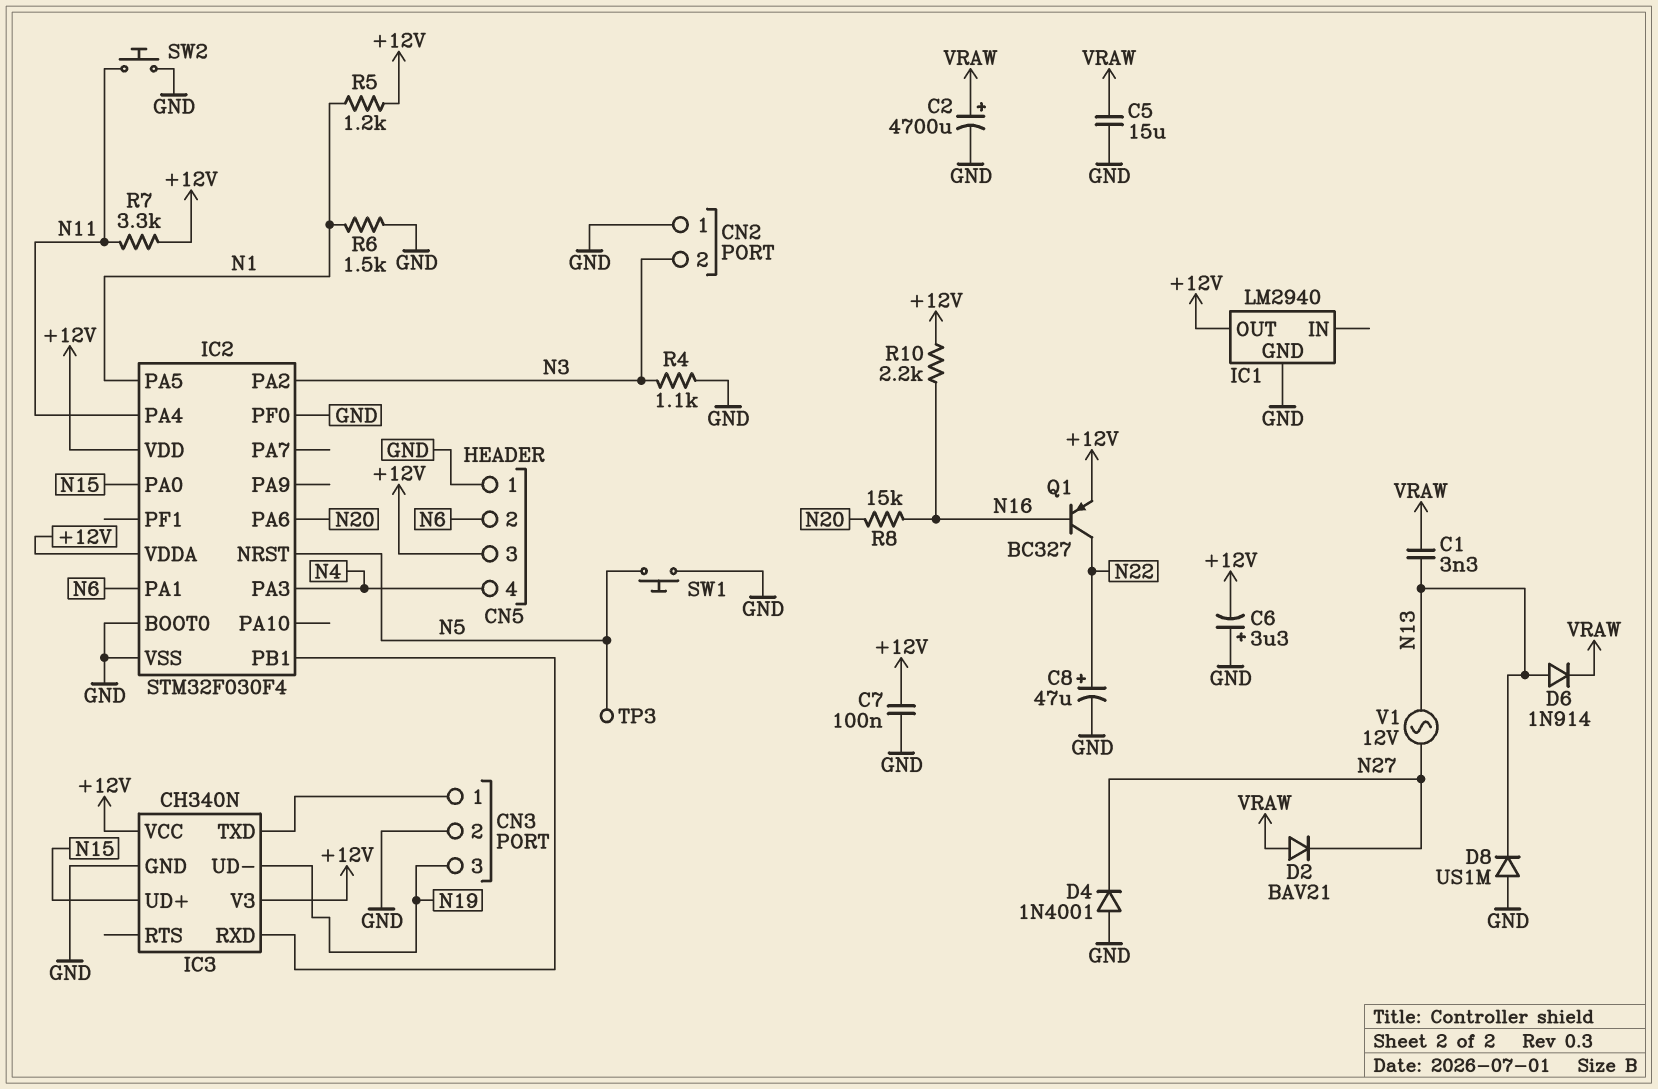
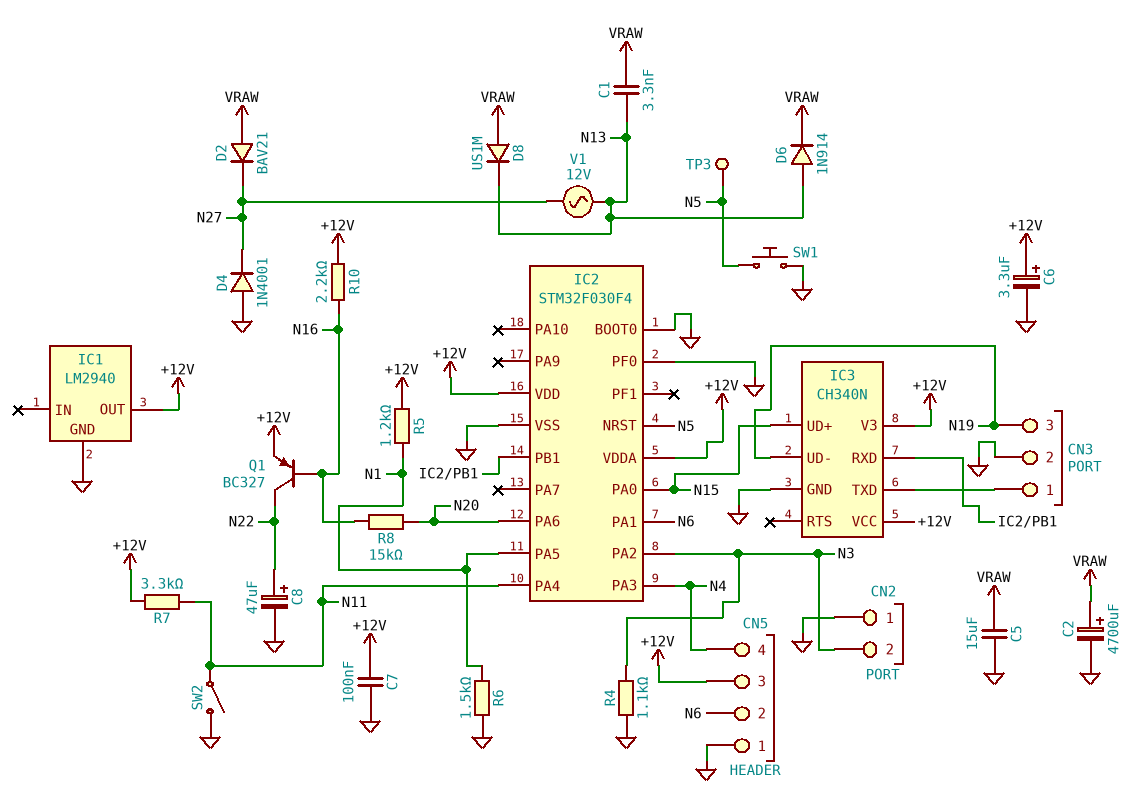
C6: 3.3uF (plus GND, minus +12V) -> 3.3uF (plus +12V, minus GND)
D8: diode US1M (A GND, K N13) -> diode US1M (A VRAW, K N13)
SW2: button (GND, N11) -> switch (GND, N11)

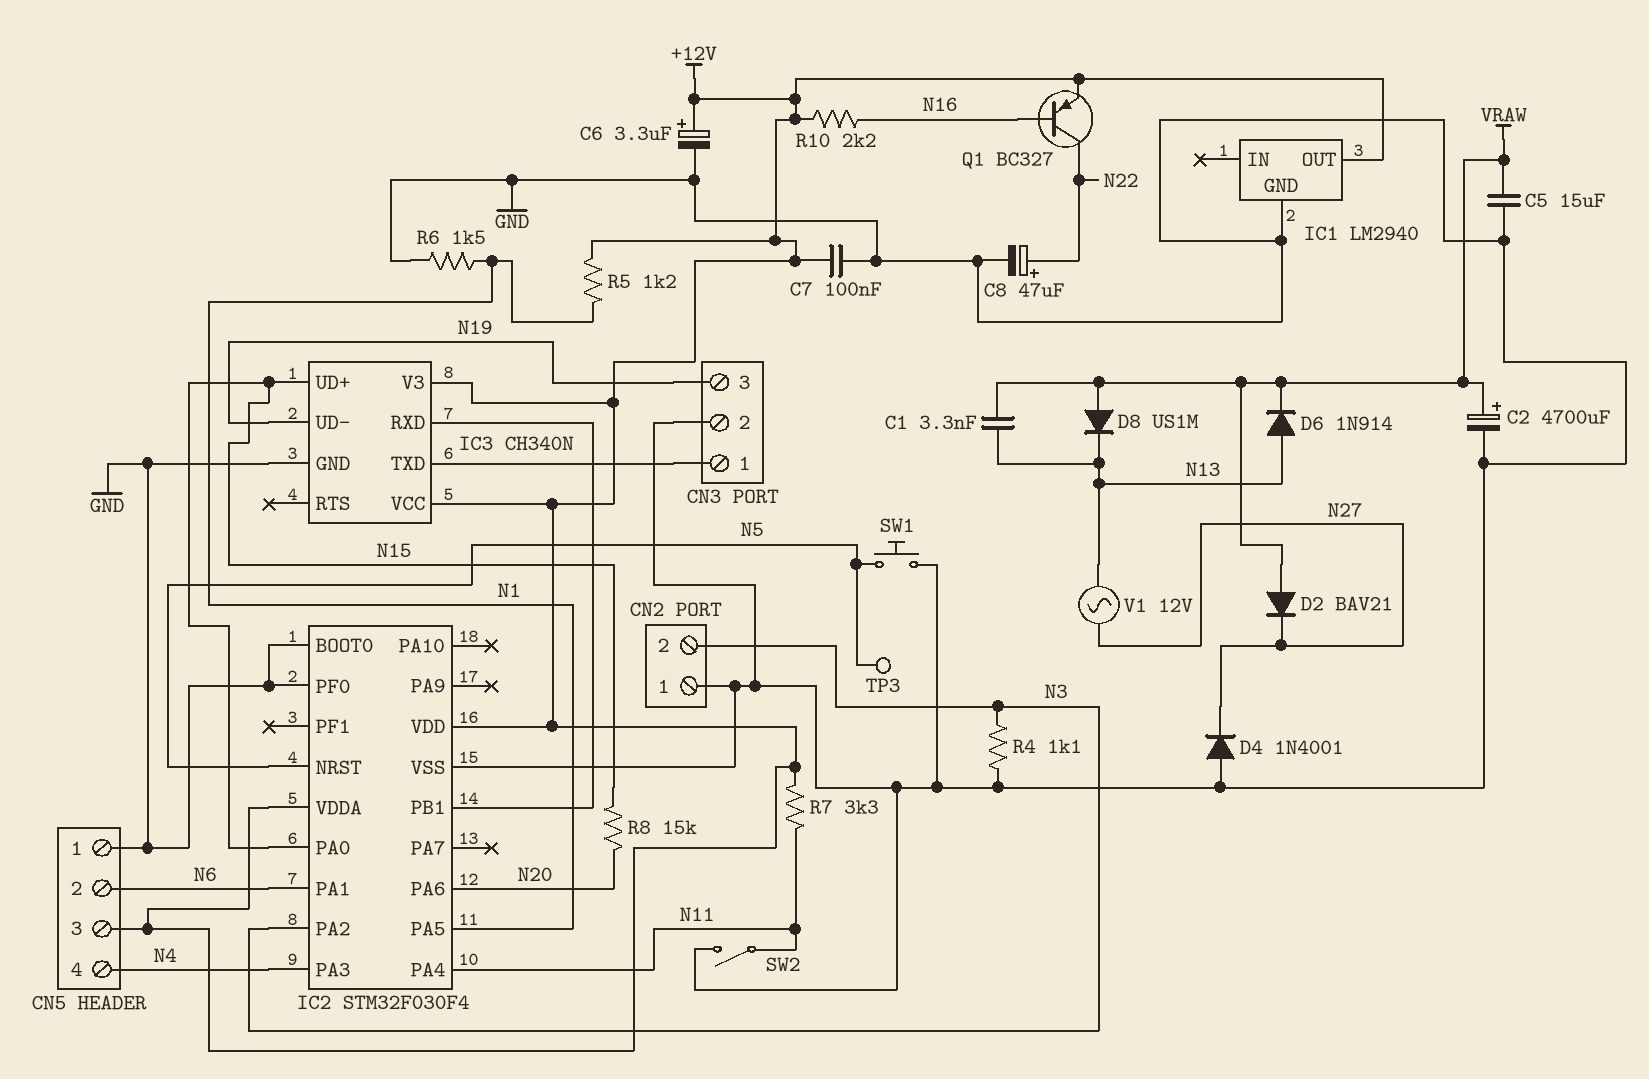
R8: 15k (N16, N20) -> 15k (N15, N20)

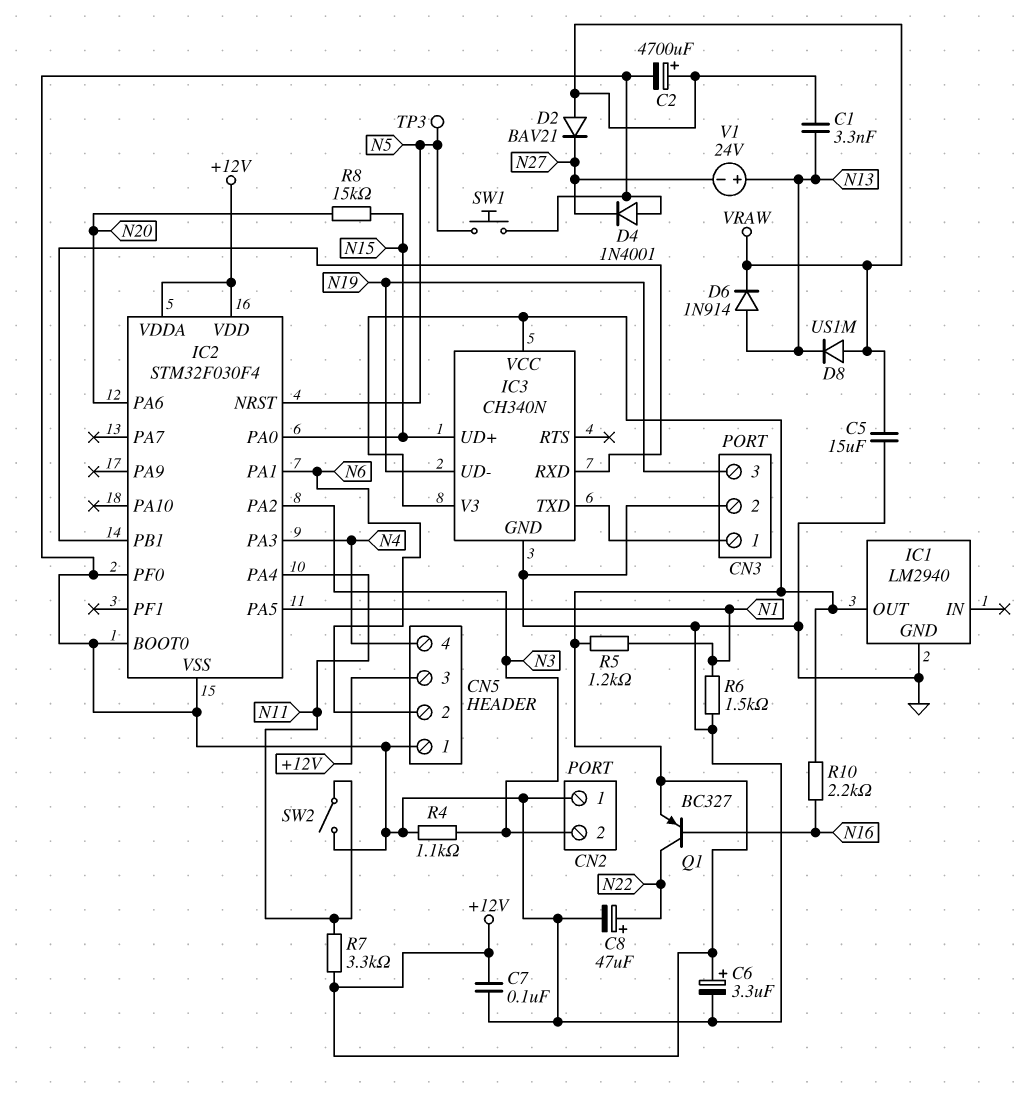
V1: AC 12V (N13, N27) -> 24V (plus N13, minus N27)

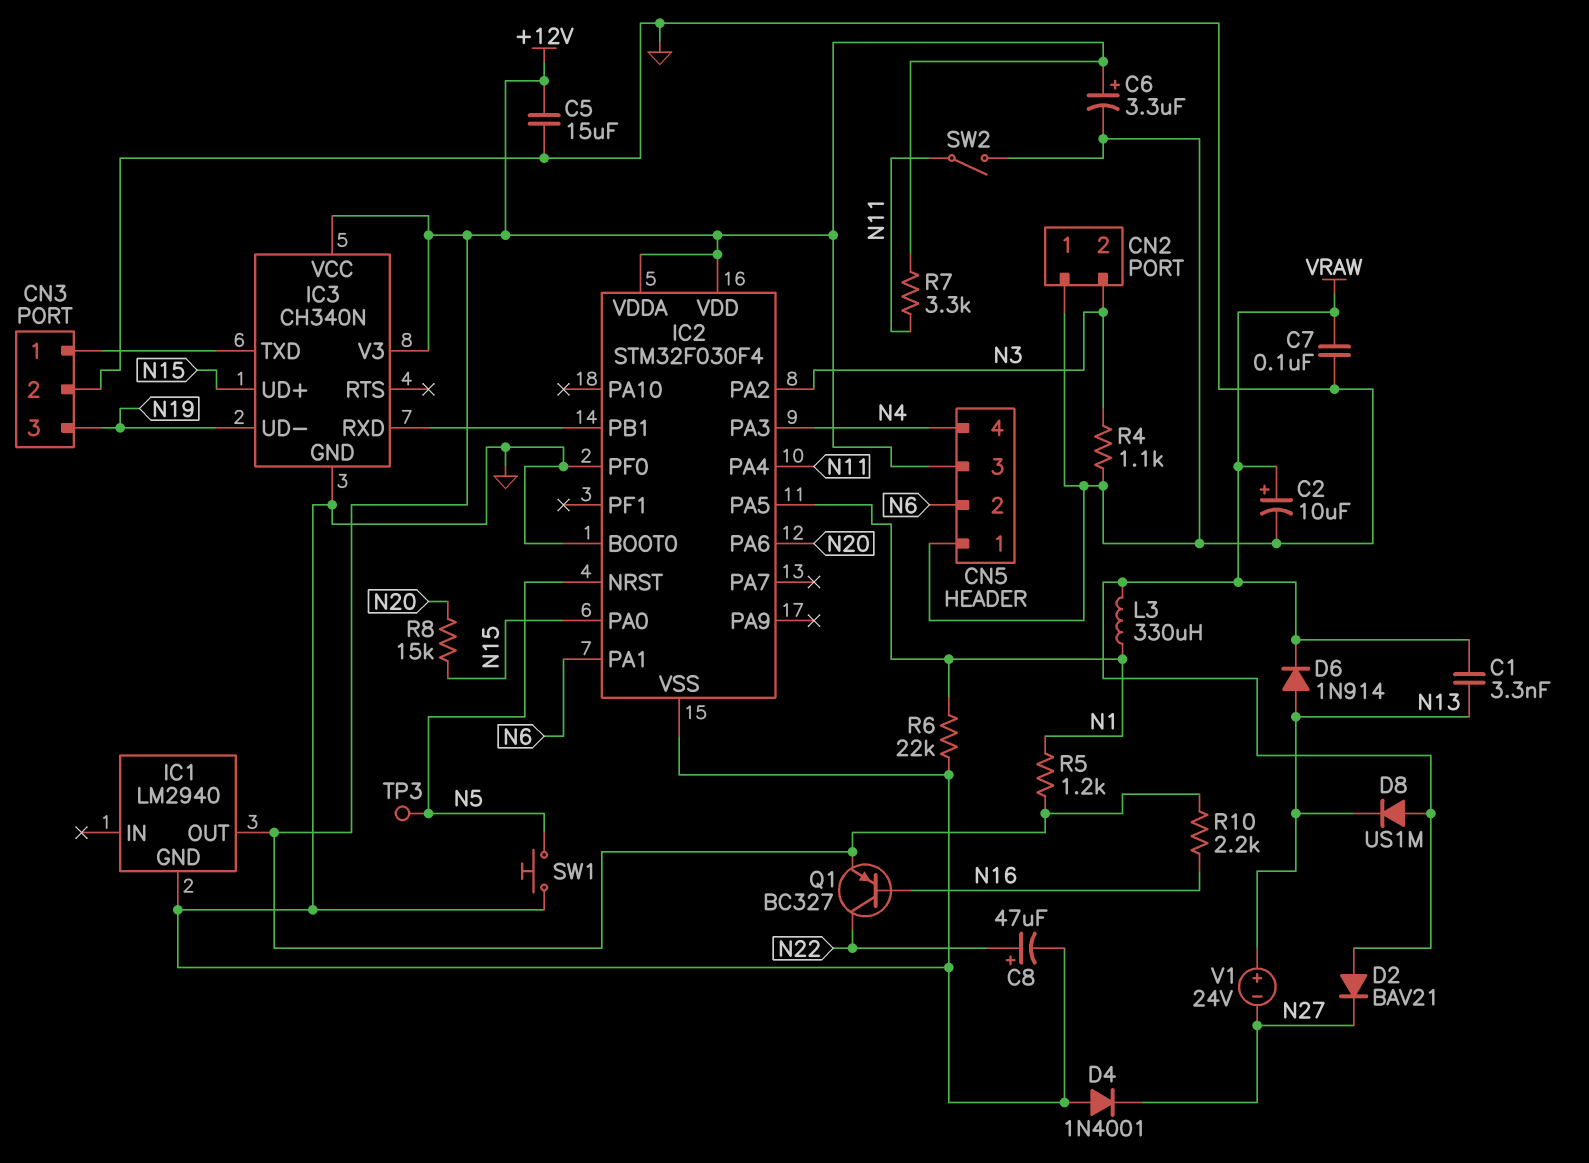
C2: 4700uF (plus VRAW, minus GND) -> 10uF (plus VRAW, minus GND)
C5: 15uF (GND, VRAW) -> 15uF (+12V, GND)
C7: 100nF (+12V, GND) -> 100nF (GND, VRAW)
L3: none -> 330uH (N1, VRAW)
R6: 1.5k (GND, N1) -> 22k (GND, N1)

